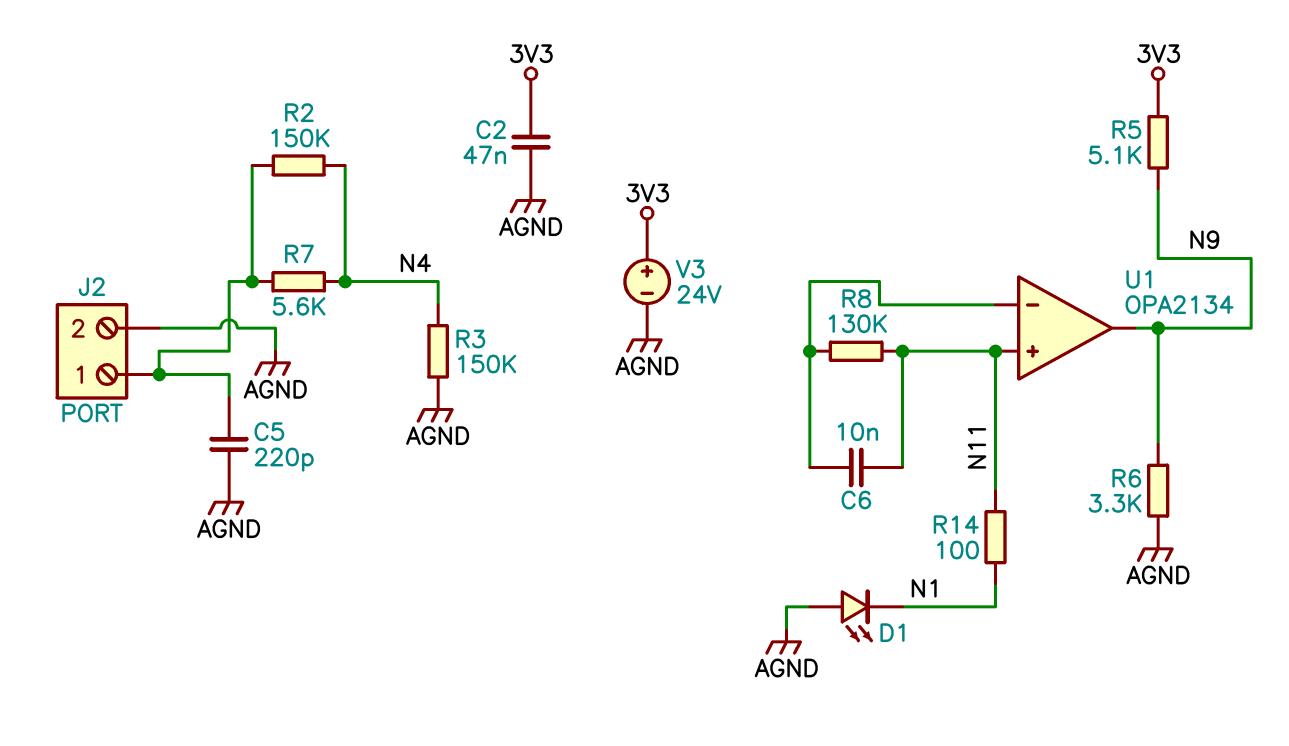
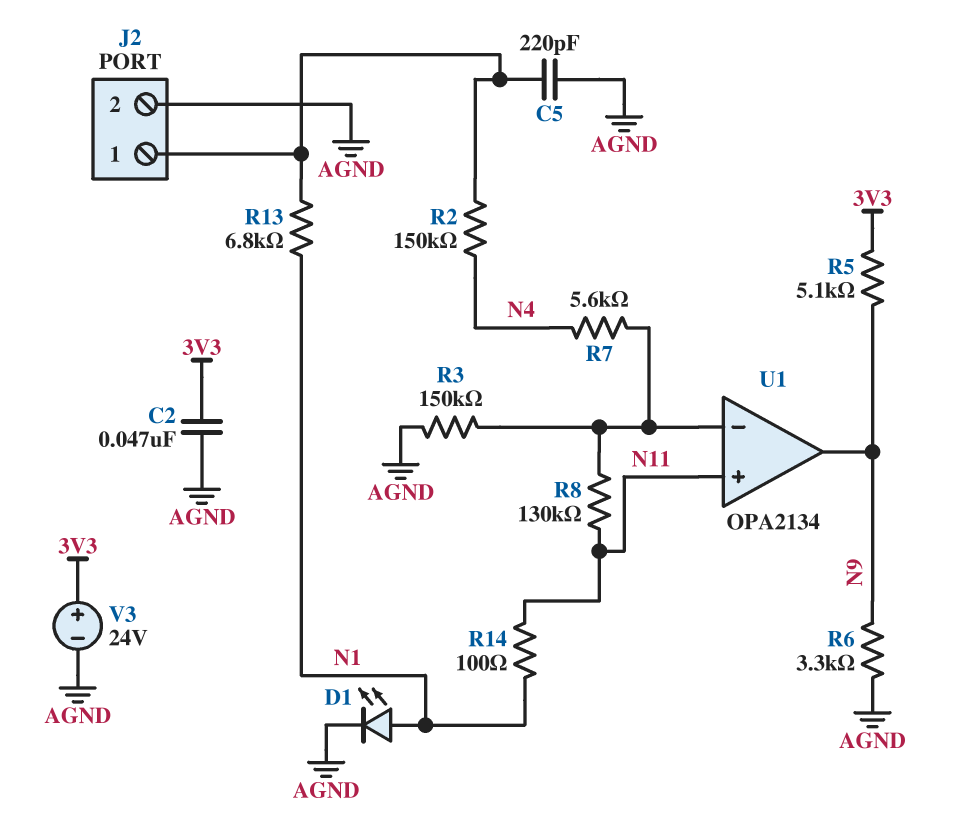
C6: 10nF (N11, U1/in-) -> none
D1: LED (A AGND, K N1) -> LED (A N1, K AGND)
R3: 150k (AGND, N4) -> 150k (AGND, U1/in-)
R7: 5.6k (J2/1, N4) -> 5.6k (N4, U1/in-)
R13: none -> 6.8k (J2/1, N1)

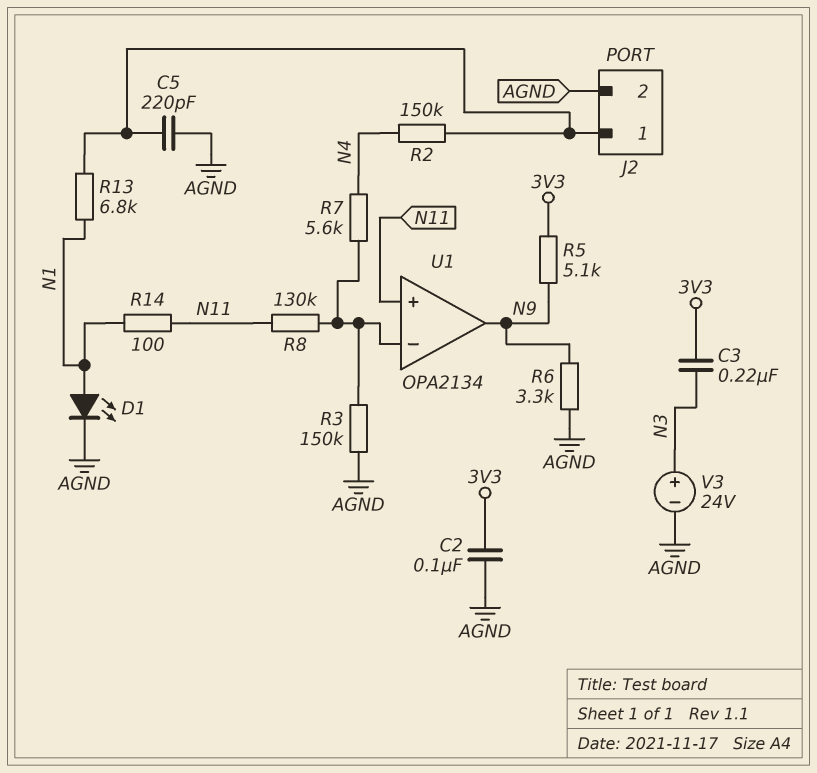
C2: 47nF (3V3, AGND) -> 100nF (3V3, AGND)
C3: none -> 220nF (3V3, N3)
V3: 24V (plus 3V3, minus AGND) -> 24V (plus N3, minus AGND)

